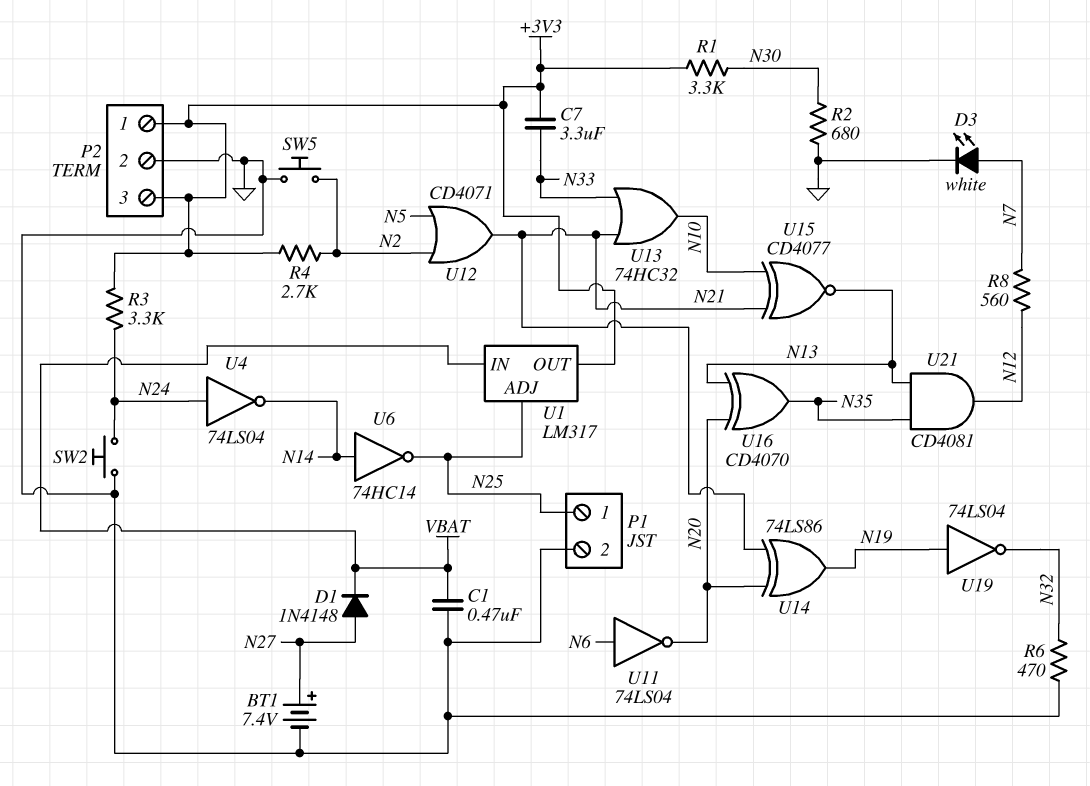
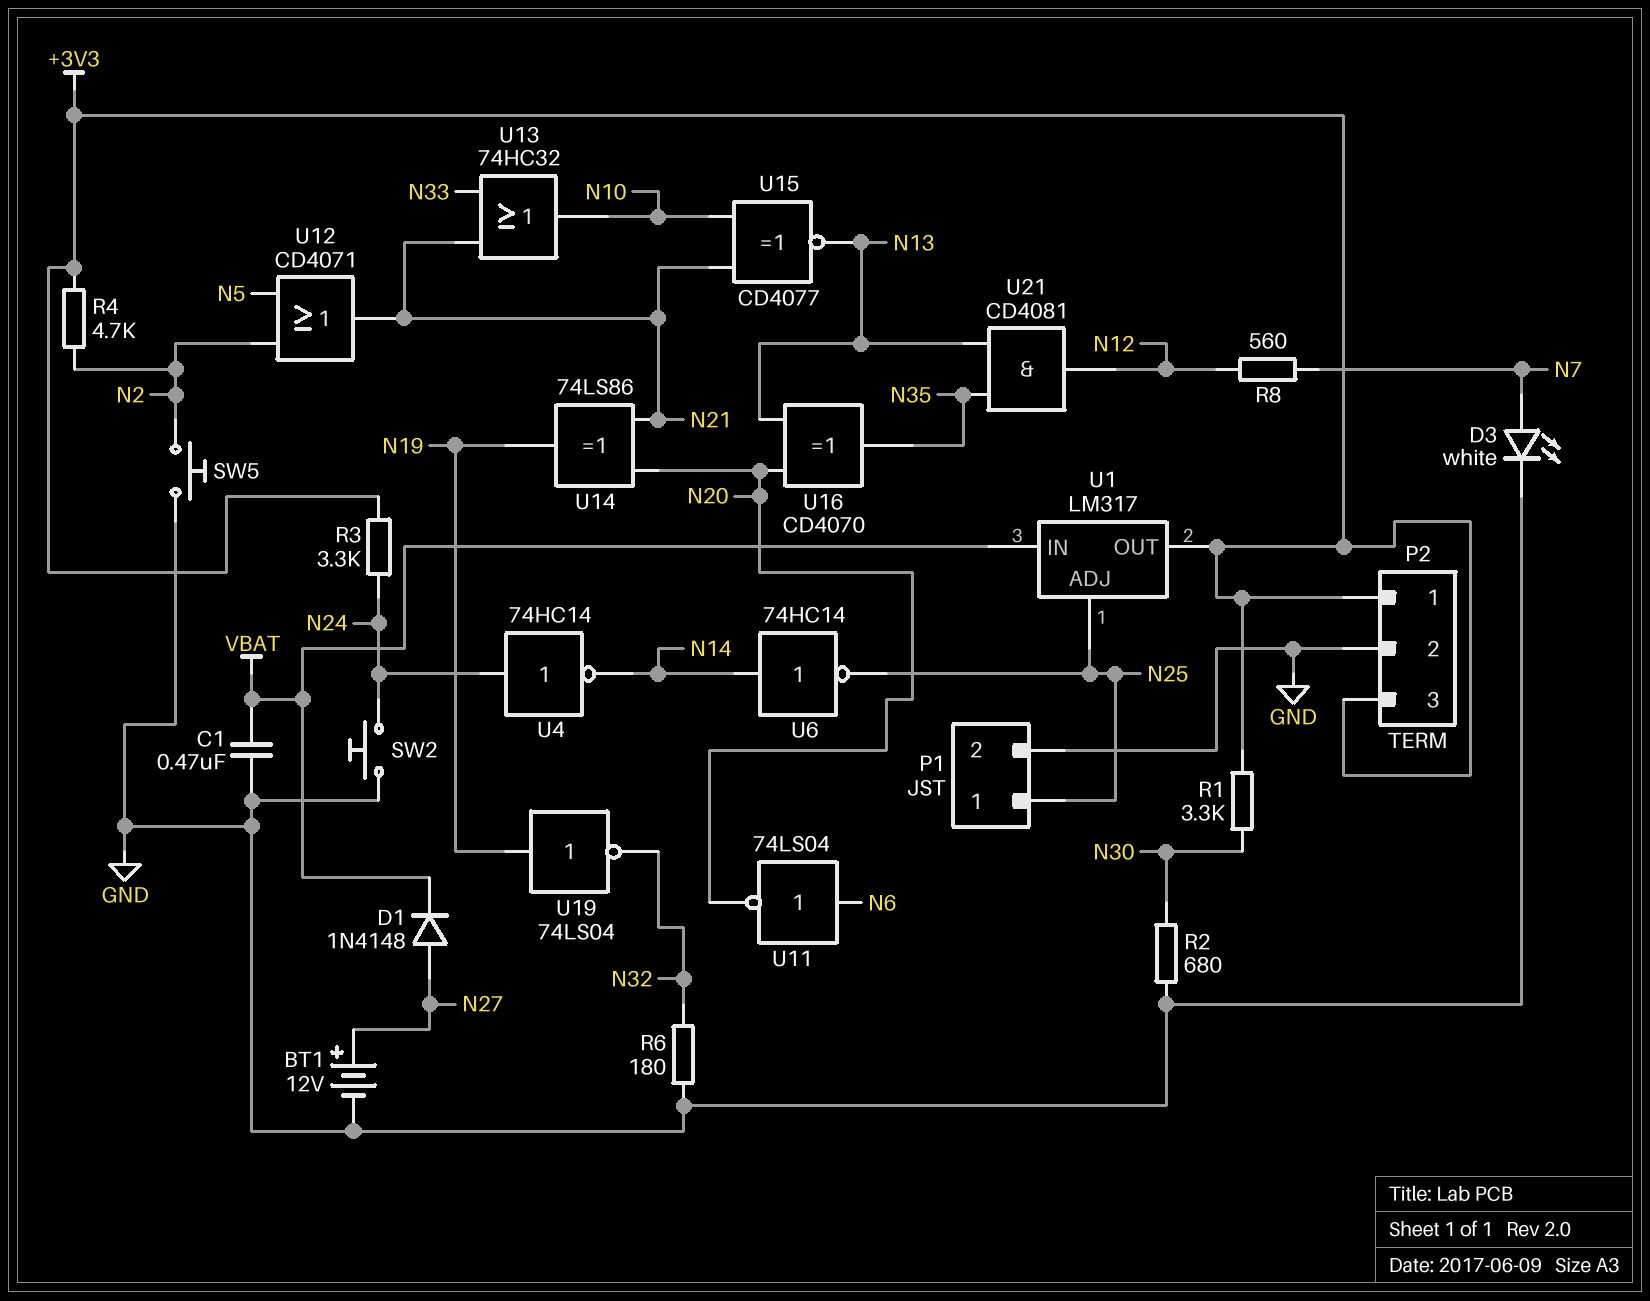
BT1: 7.4V (plus N27, minus GND) -> 12V (plus N27, minus GND)
C7: 3.3uF (+3V3, N33) -> none
R4: 2.7k (+3V3, N2) -> 4.7k (+3V3, N2)
R6: 470 (GND, N32) -> 180 (GND, N32)
U4: NOT 74LS04 (in N24, out N14) -> NOT 74HC14 (in N24, out N14)

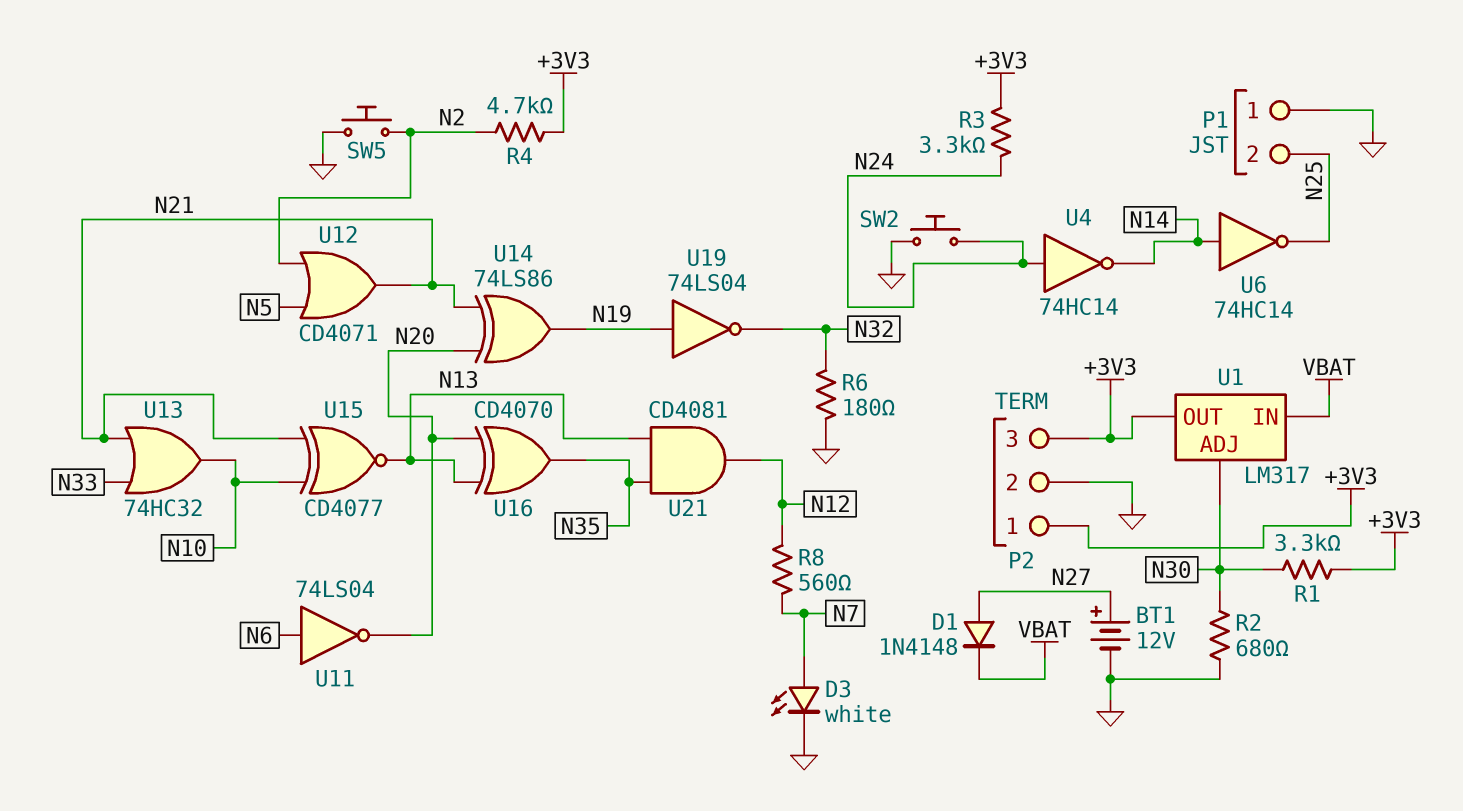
C1: 470nF (GND, VBAT) -> none
P1 pin 1: N25 -> GND
P1 pin 2: GND -> N25
U1 pin ADJ: N25 -> N30

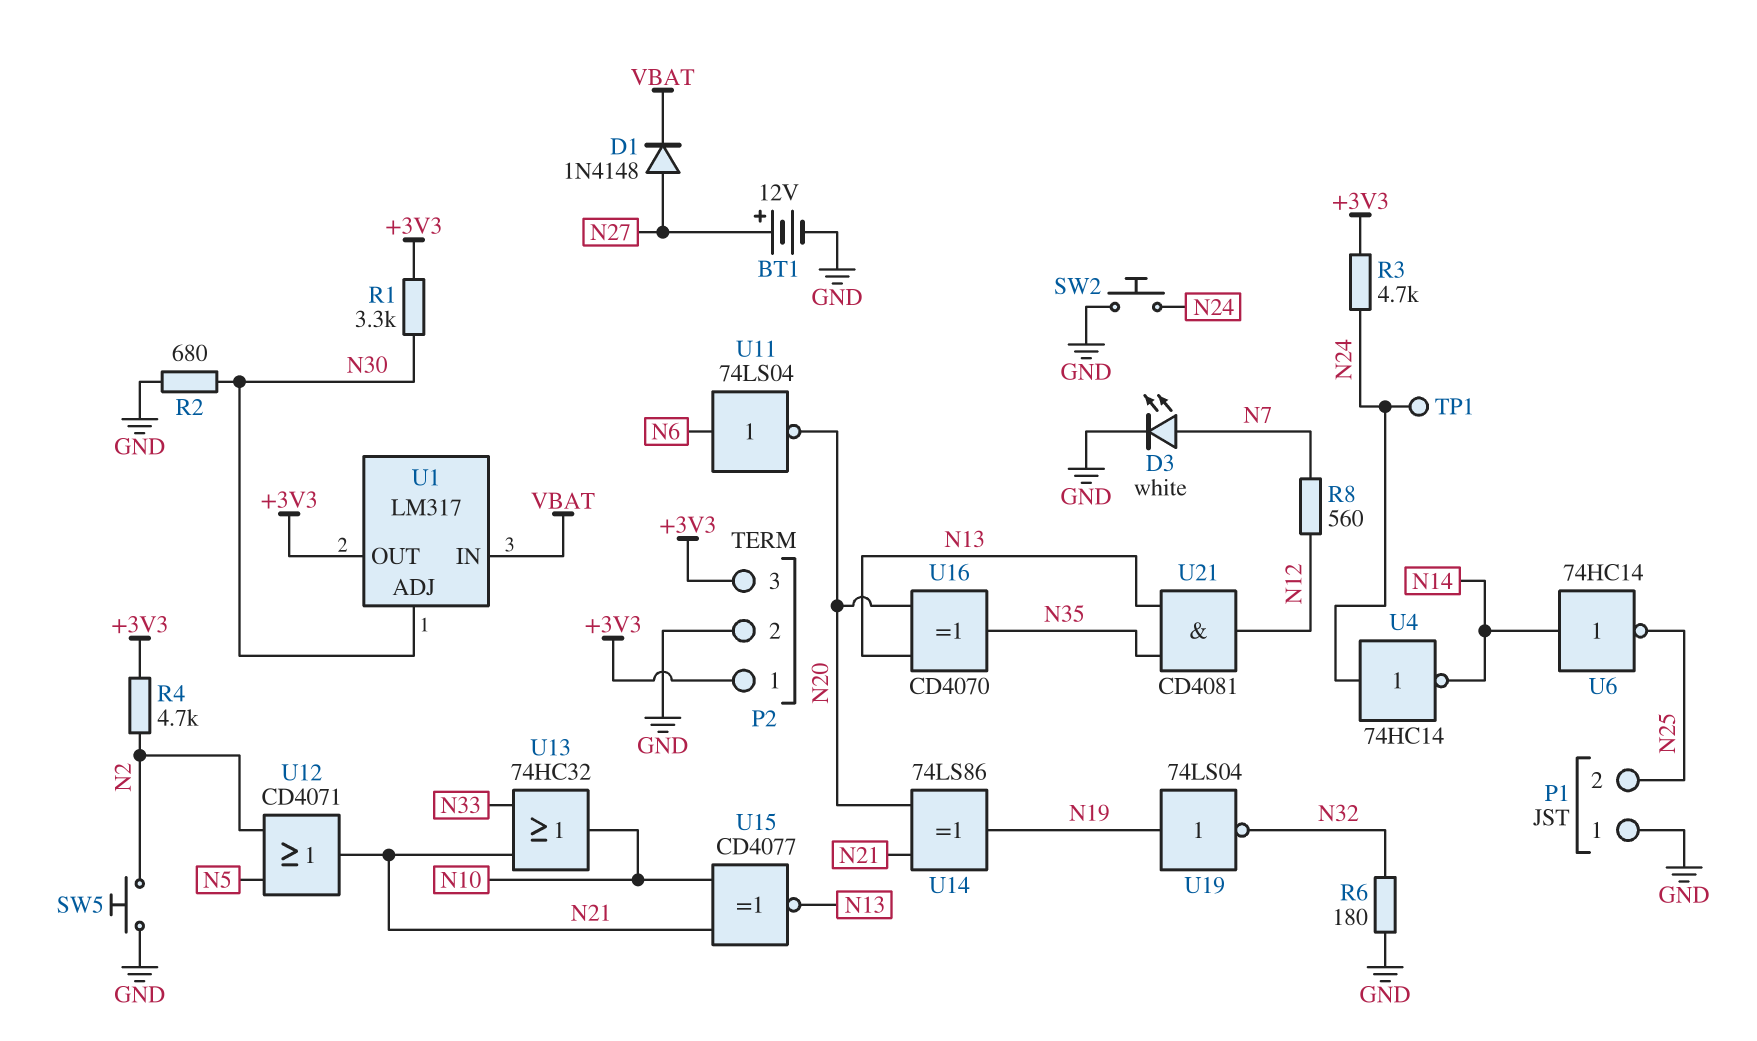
R3: 3.3k (+3V3, N24) -> 4.7k (+3V3, N24)
TP1: none -> test point (N24)

